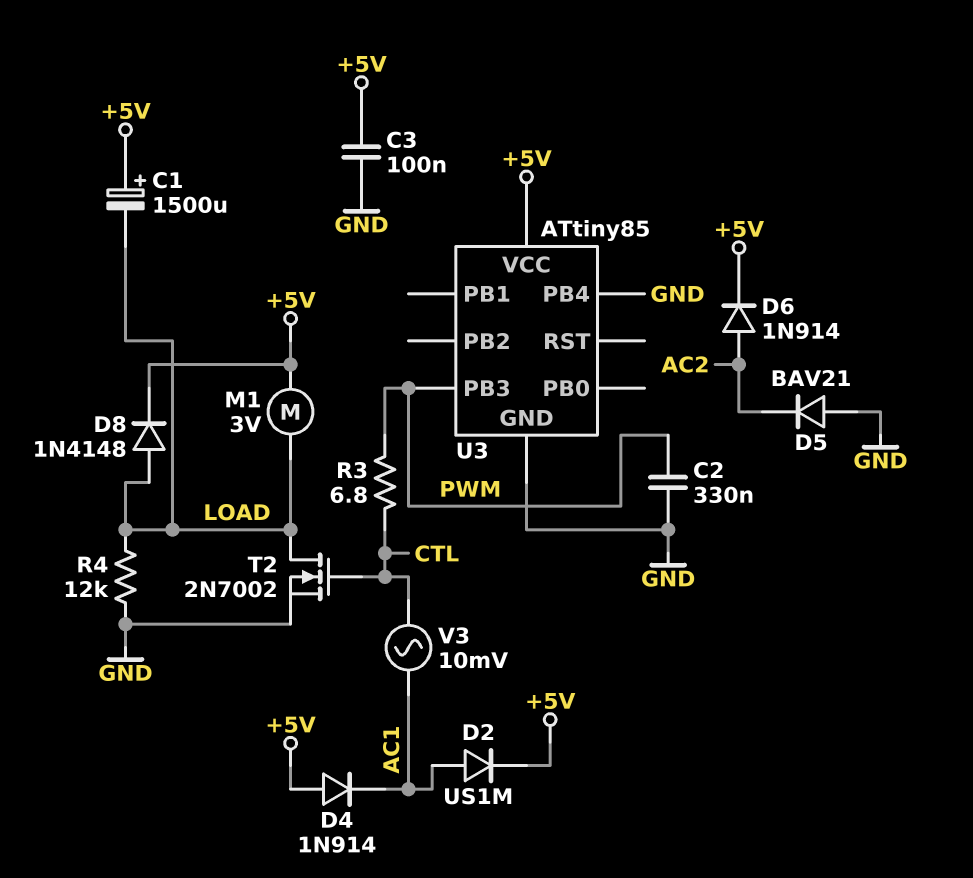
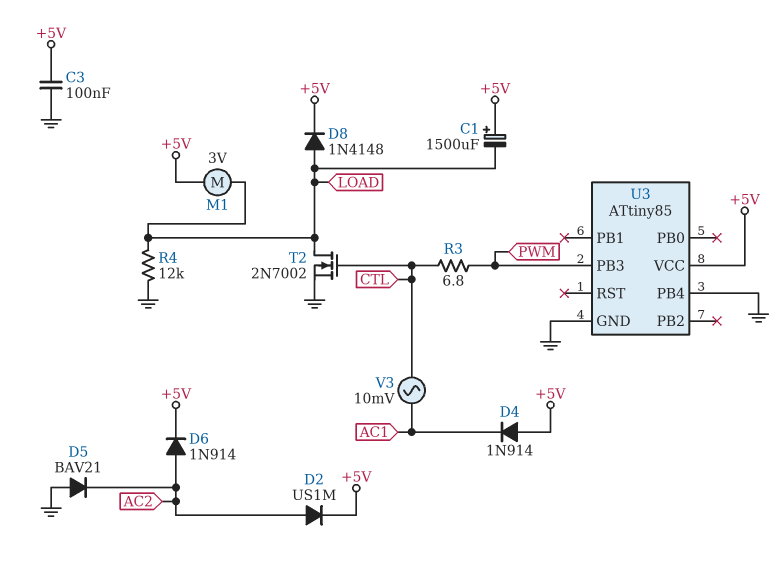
C2: 330nF (GND, PWM) -> none
D2: diode US1M (A AC1, K +5V) -> diode US1M (A AC2, K +5V)

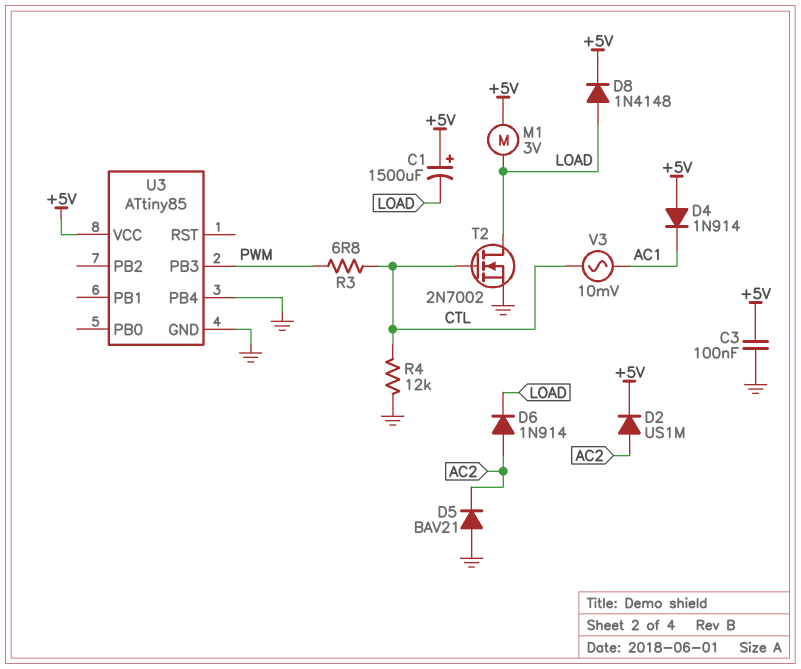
D6: diode 1N914 (A AC2, K +5V) -> diode 1N914 (A AC2, K LOAD)
R4: 12k (GND, LOAD) -> 12k (CTL, GND)

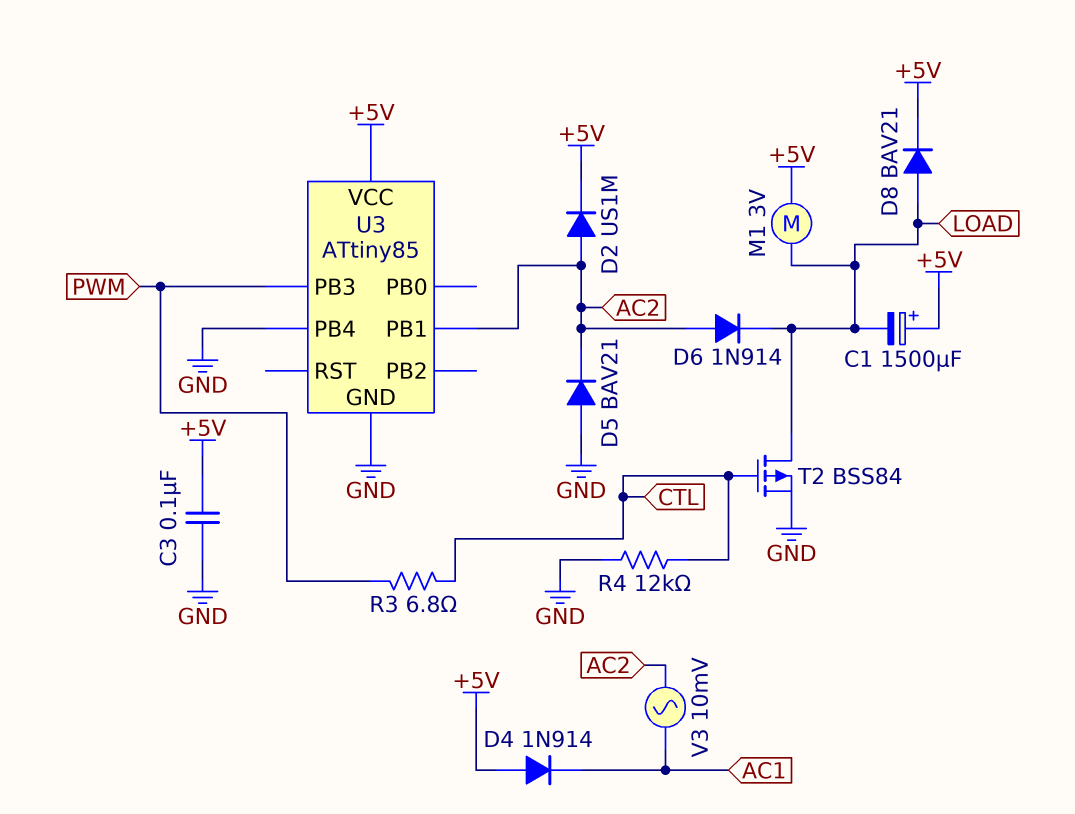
D8: diode 1N4148 (A LOAD, K +5V) -> diode BAV21 (A LOAD, K +5V)
T2: NMOS 2N7002 (G CTL, D LOAD, S GND) -> PMOS BSS84 (G CTL, D LOAD, S GND)
U3 pin PB1: none -> AC2
V3: AC 10mV (AC1, CTL) -> AC 10mV (AC1, AC2)

